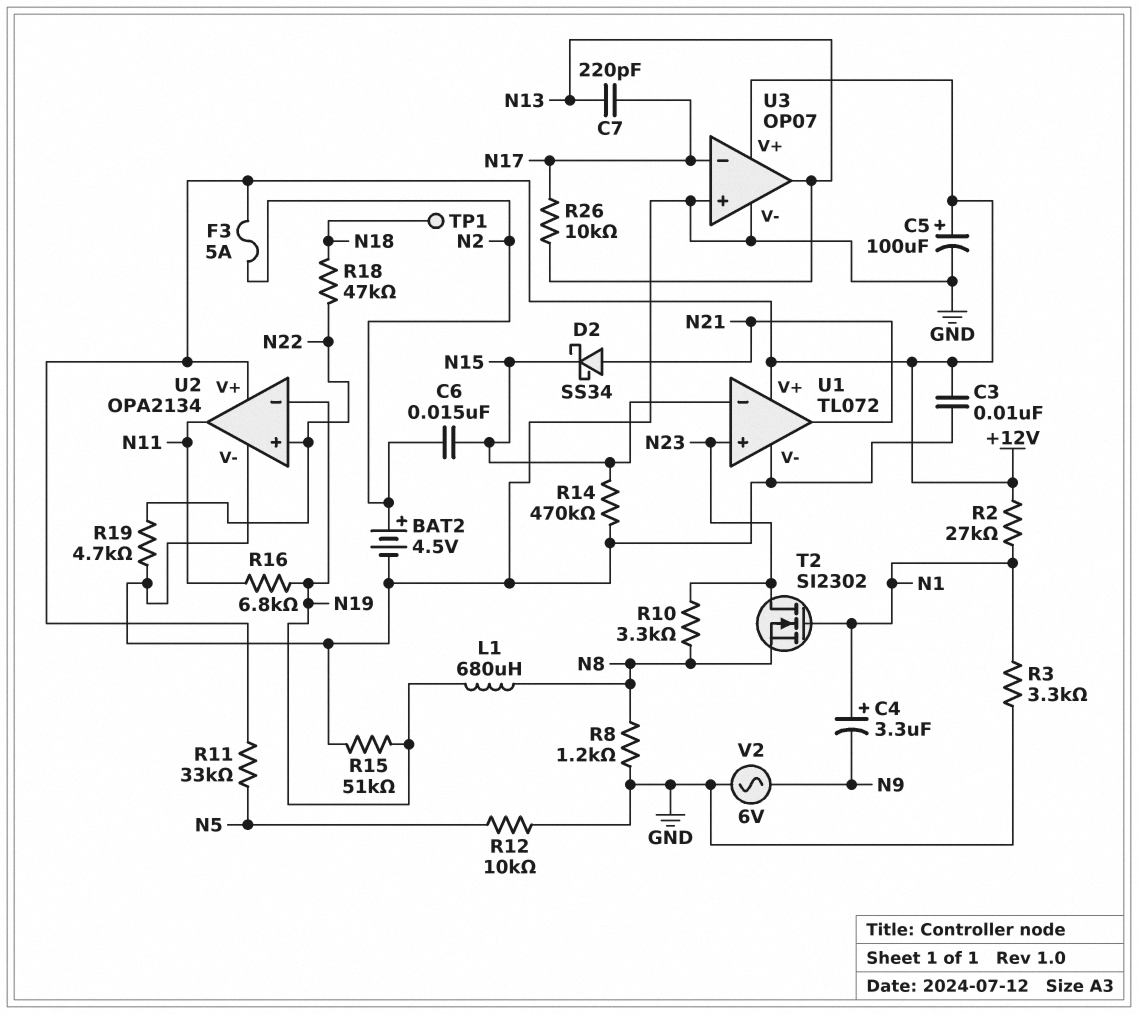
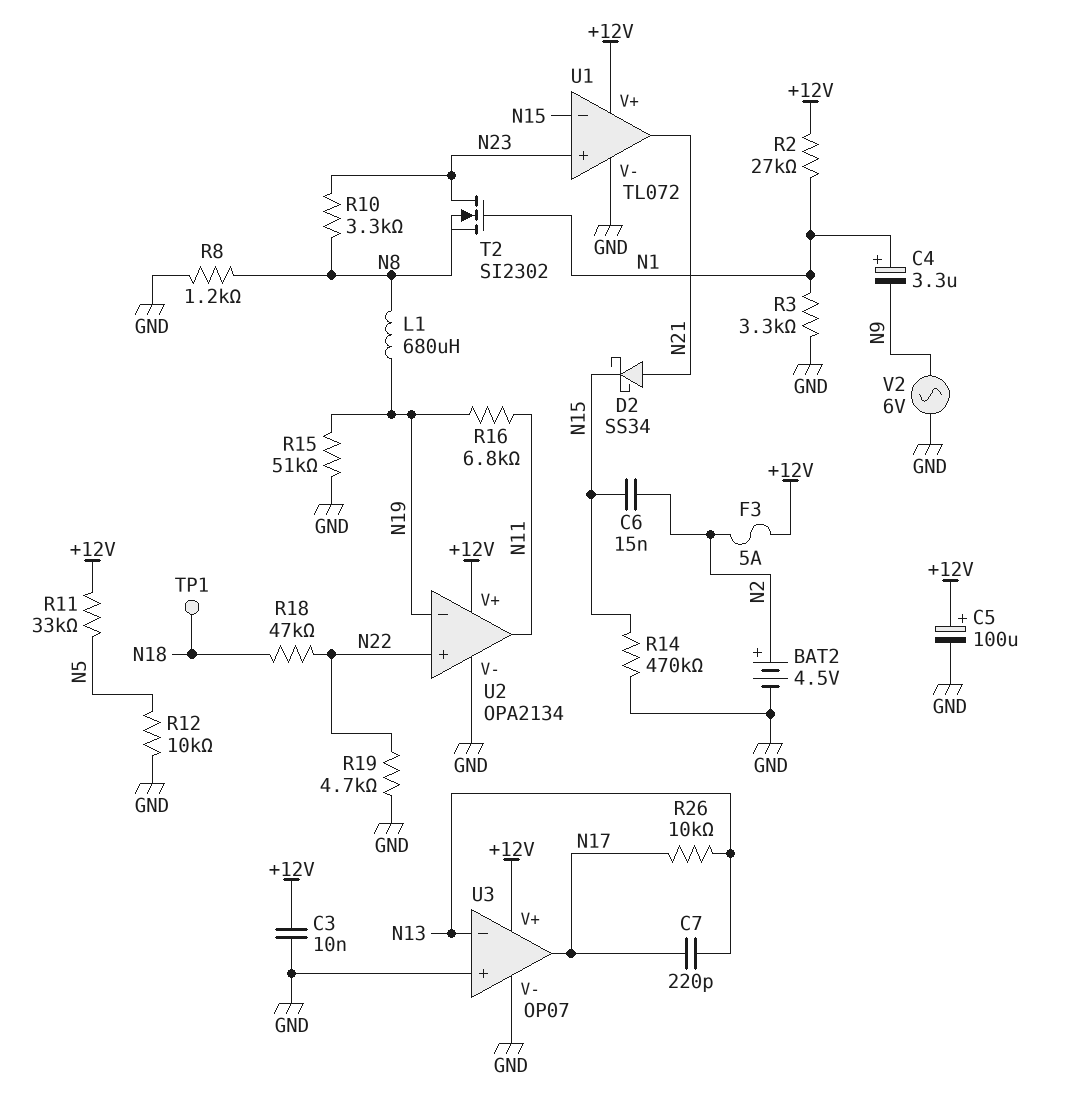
U3 pin in-: N17 -> N13
U3 pin out: N13 -> N17

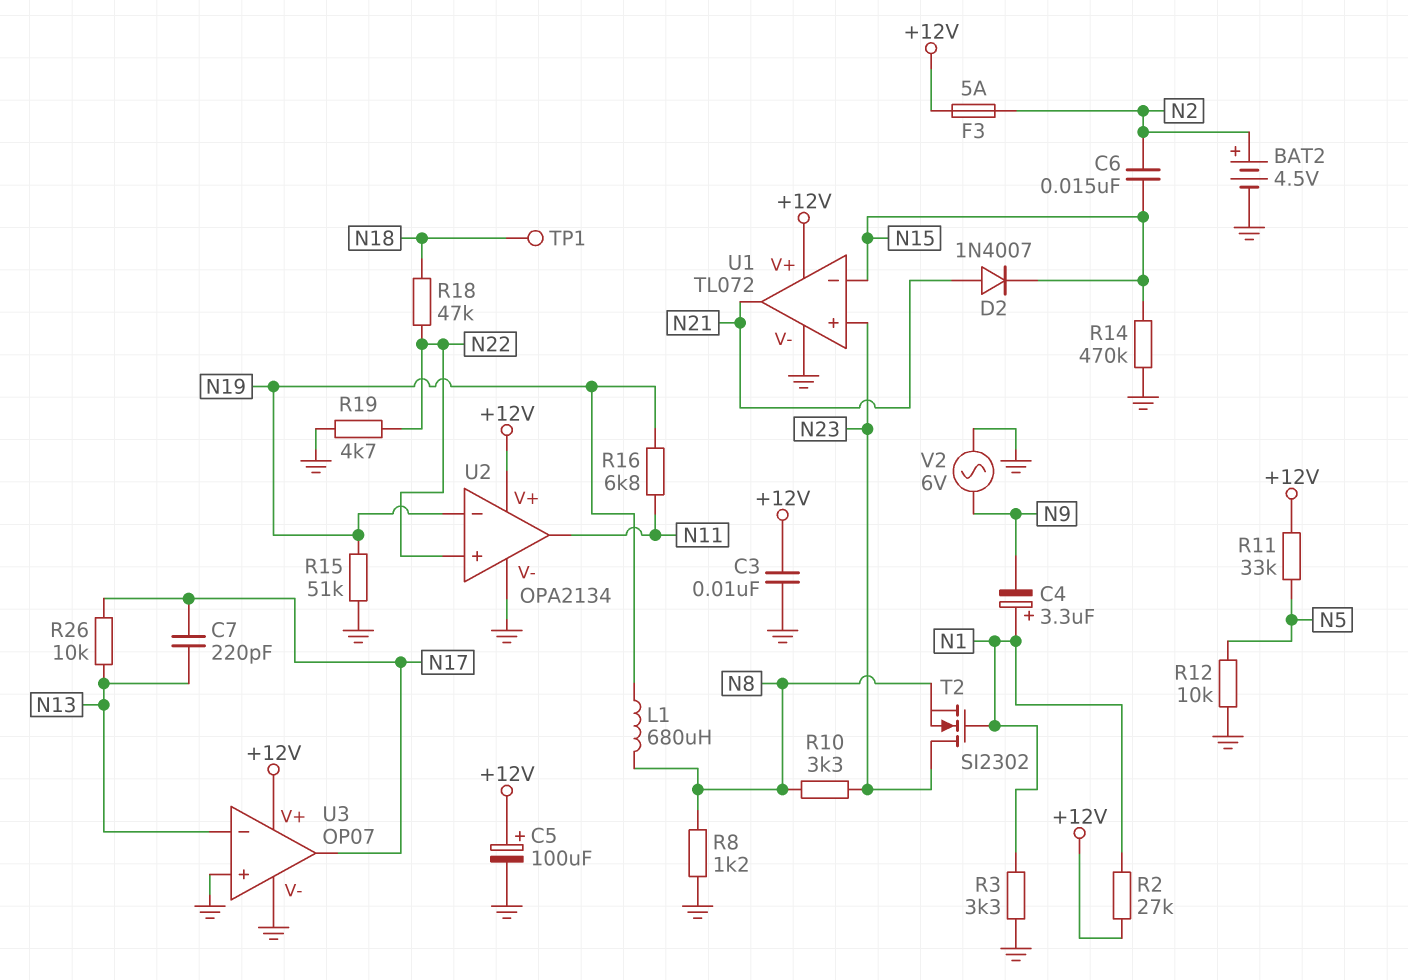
D2: schottky SS34 (A N21, K N15) -> diode 1N4007 (A N21, K N15)

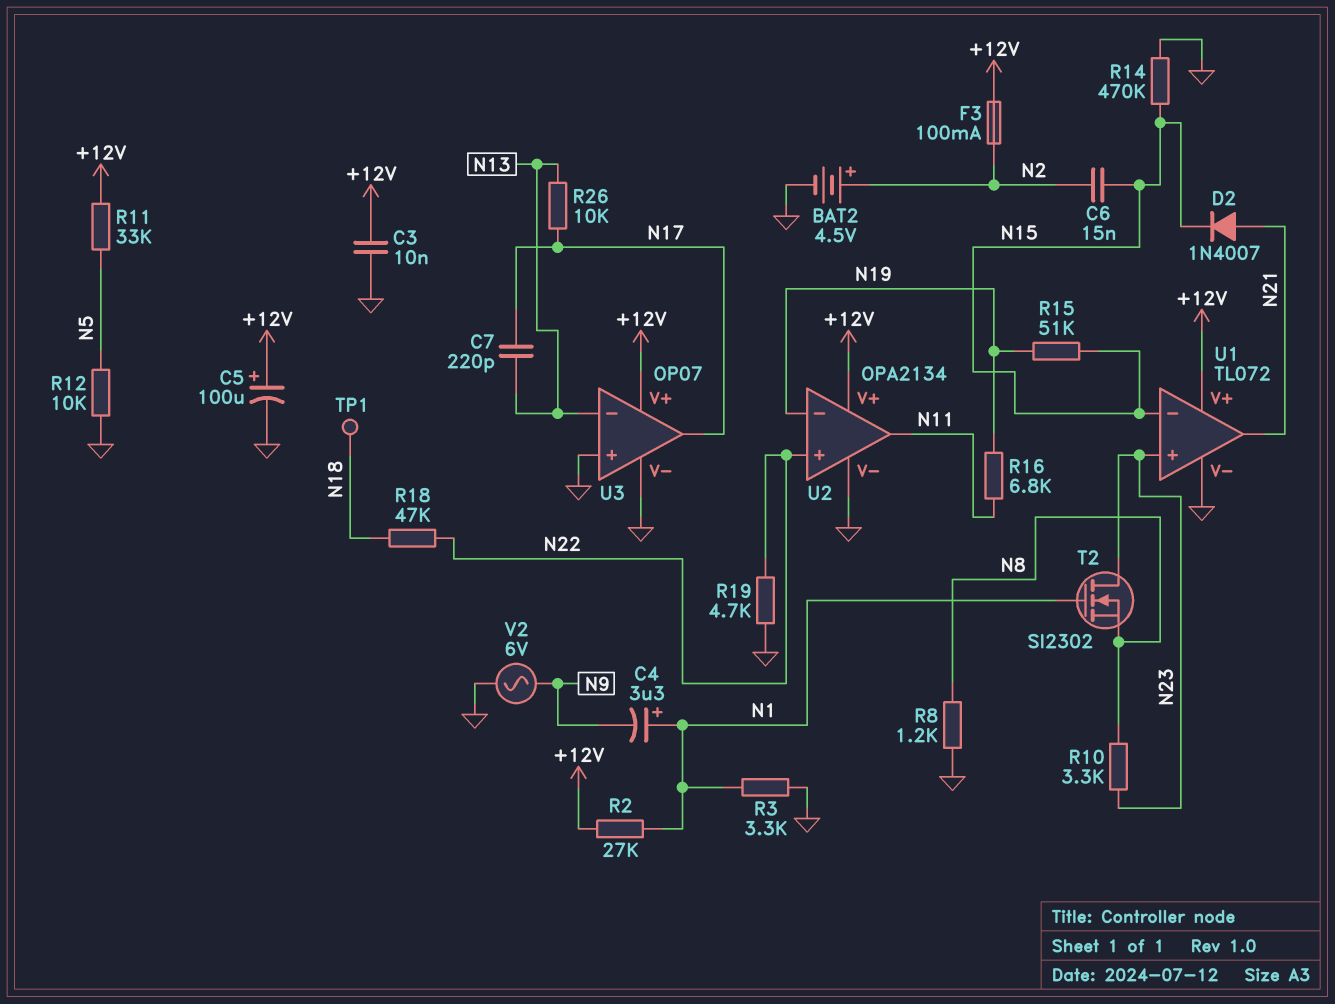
F3: 5A (+12V, N2) -> 100mA (+12V, N2)
L1: 680uH (N8, N19) -> none
R15: 51k (GND, N19) -> 51k (N15, N19)

